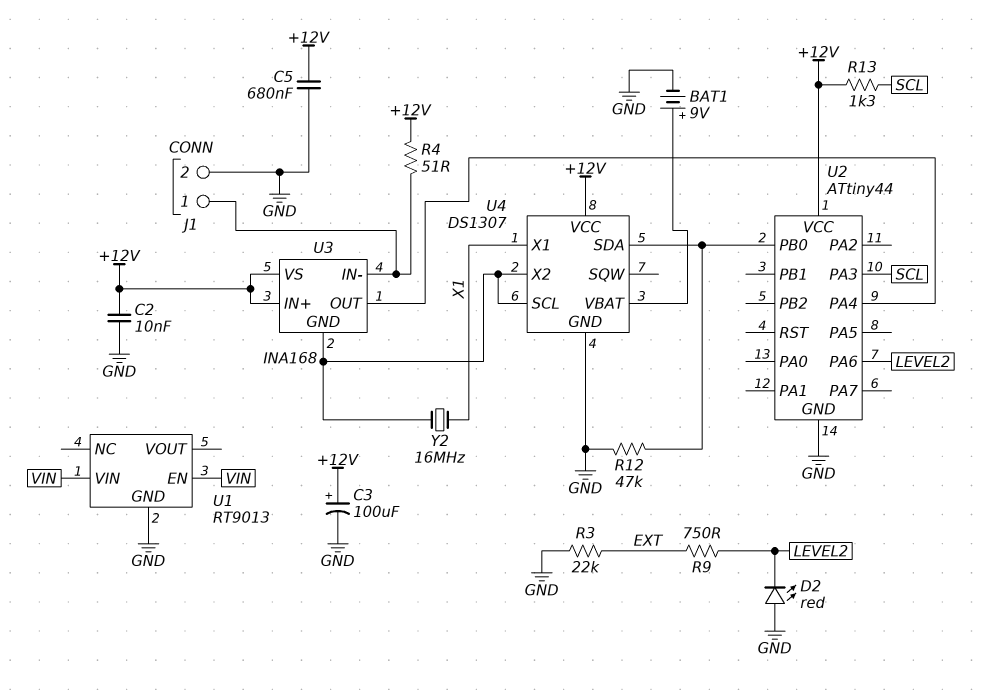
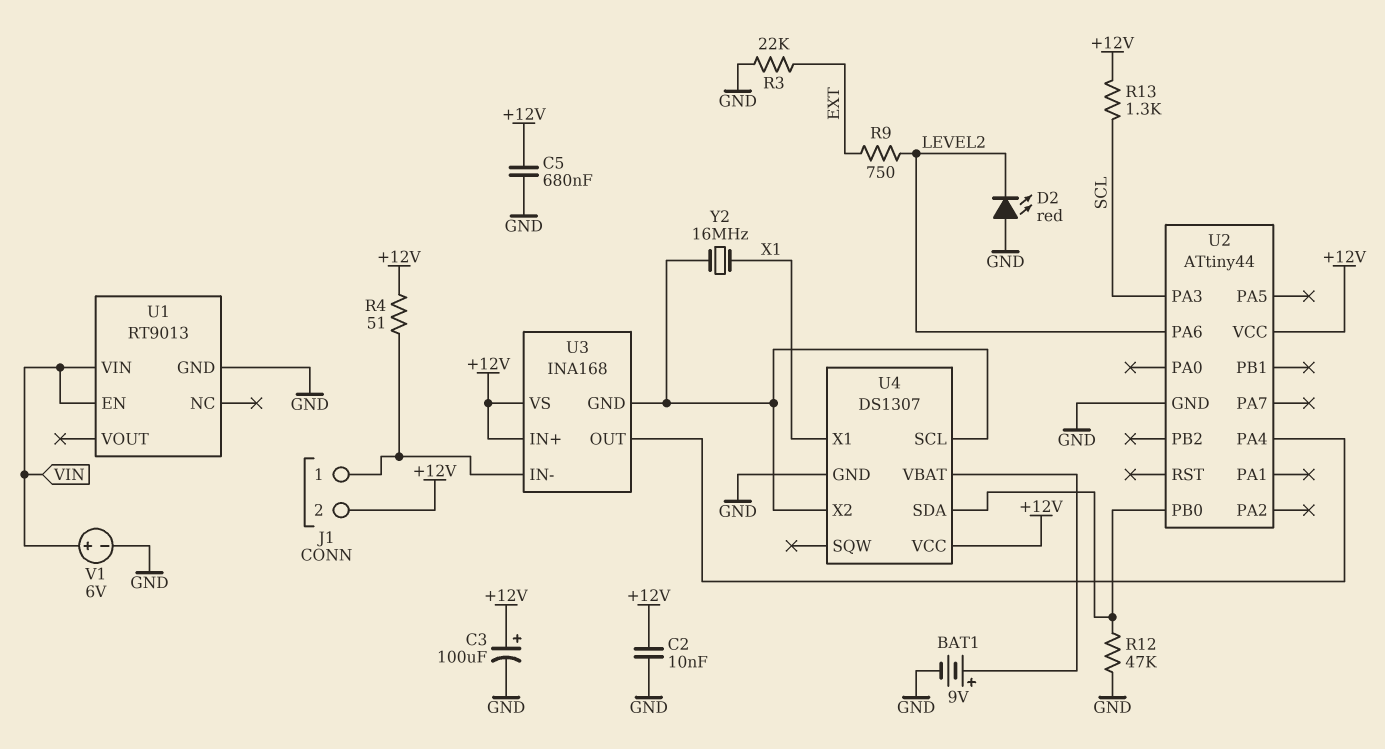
J1 pin 2: GND -> +12V
V1: none -> 6V (plus VIN, minus GND)

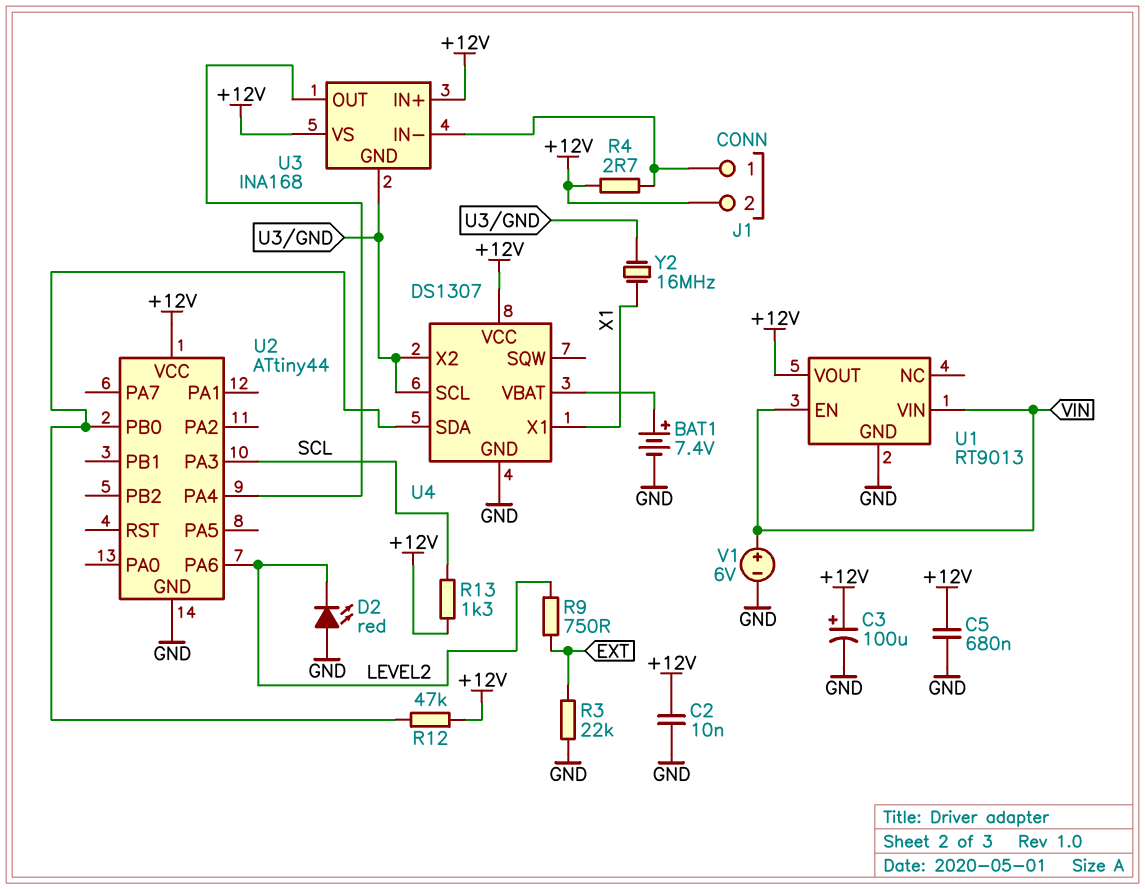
BAT1: 9V (plus U4/VBAT, minus GND) -> 7.4V (plus U4/VBAT, minus GND)
R4: 51 (+12V, J1/1) -> 2.7 (+12V, J1/1)
R12: 47k (GND, U2/PB0) -> 47k (+12V, U2/PB0)
U1 pin VOUT: none -> +12V

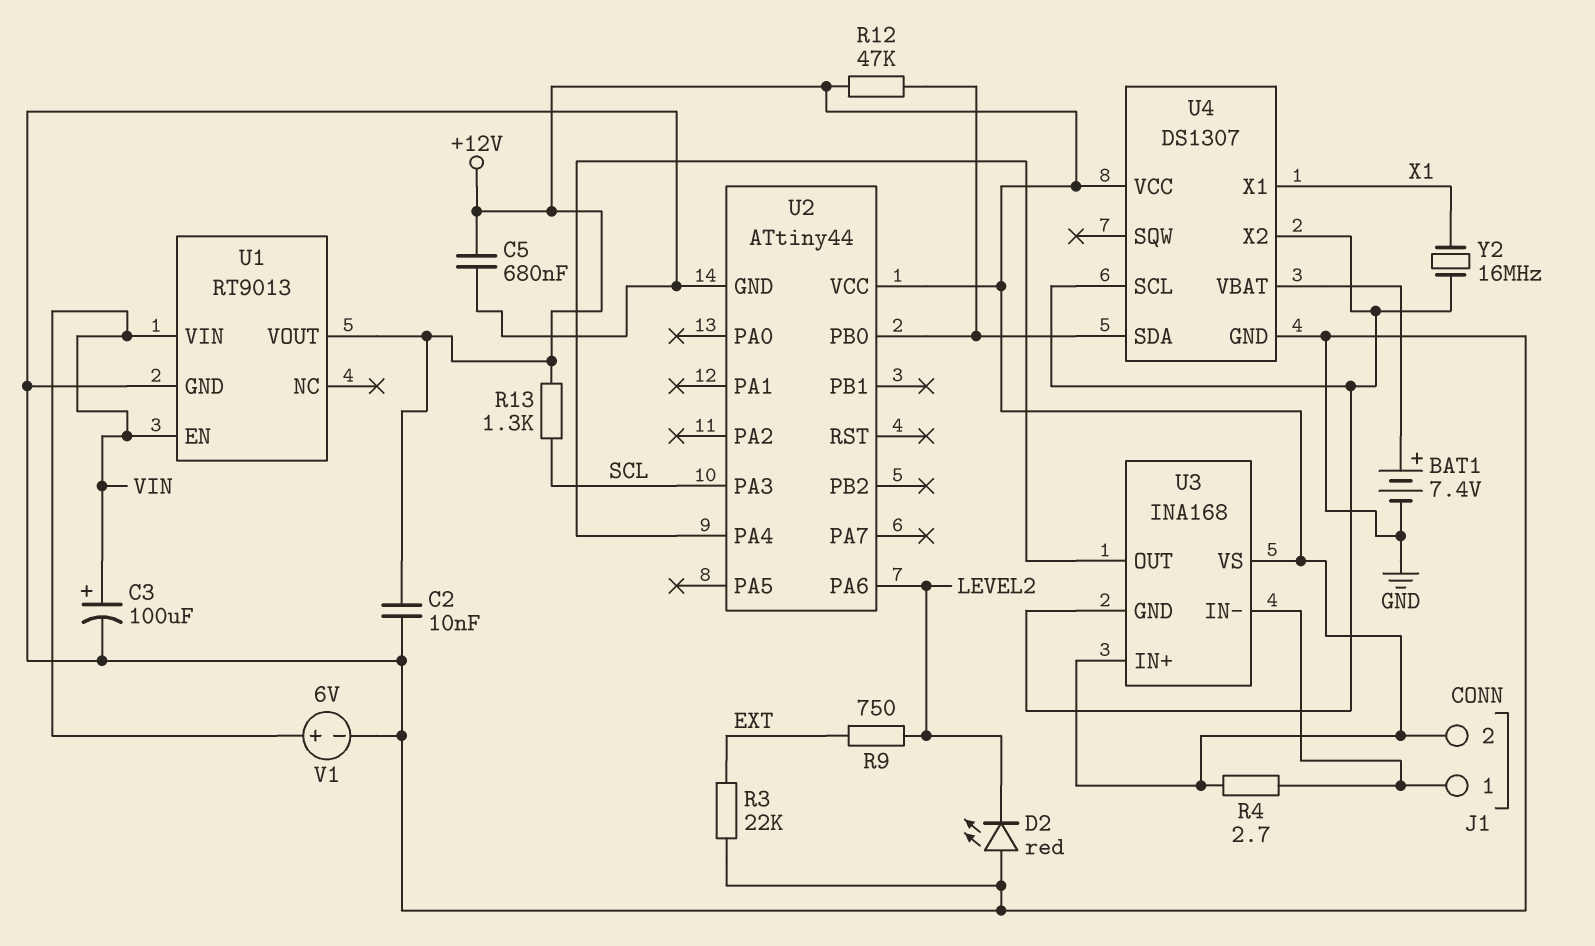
C3: 100uF (plus +12V, minus GND) -> 100uF (plus VIN, minus GND)

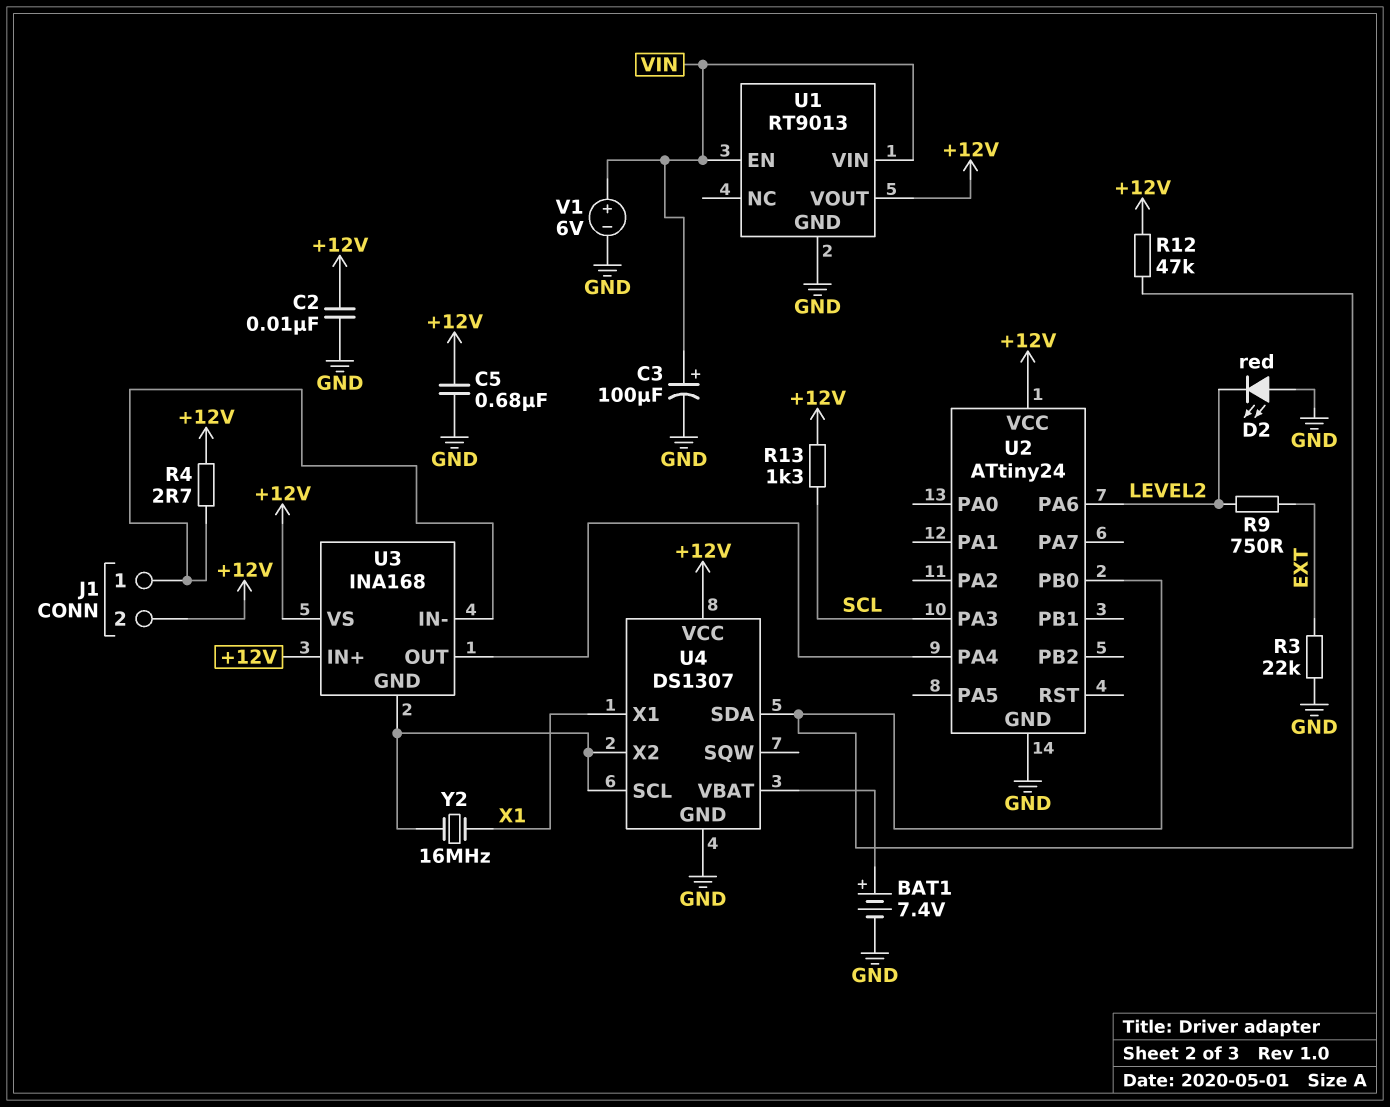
U2: ATtiny44 -> ATtiny24

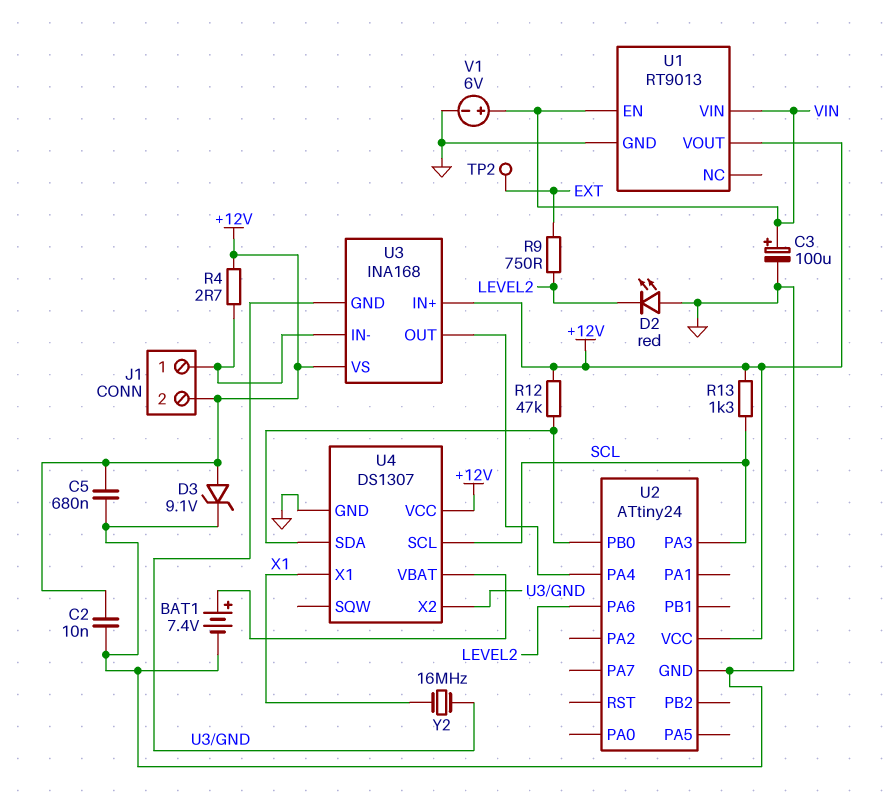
D3: none -> zener 9.1V (A +12V, K GND)
R3: 22k (EXT, GND) -> none
TP2: none -> test point (EXT)
U4 pin SCL: U3/GND -> SCL

